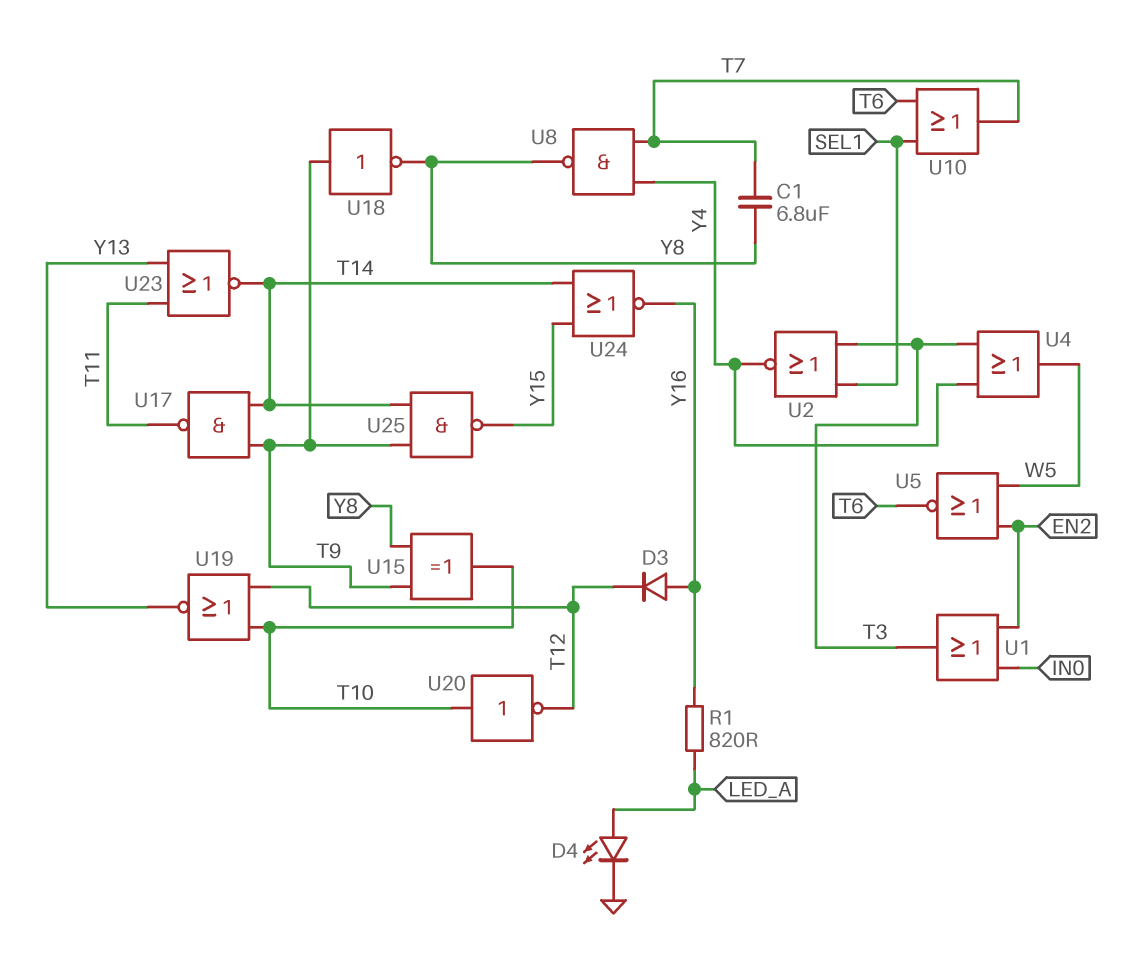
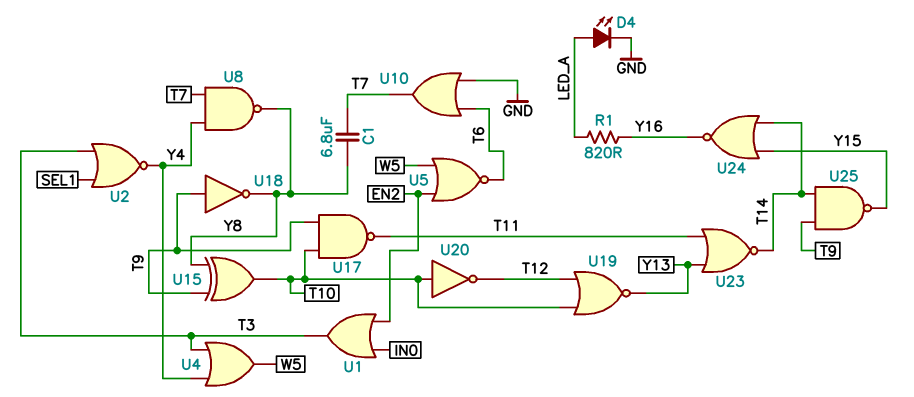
D3: diode (A Y16, K T12) -> none
U10: OR (in SEL1, in T6, out T7) -> OR (in GND, in T6, out T7)
U17: NAND (in T9, in T14, out T11) -> NAND (in T9, in T10, out T11)

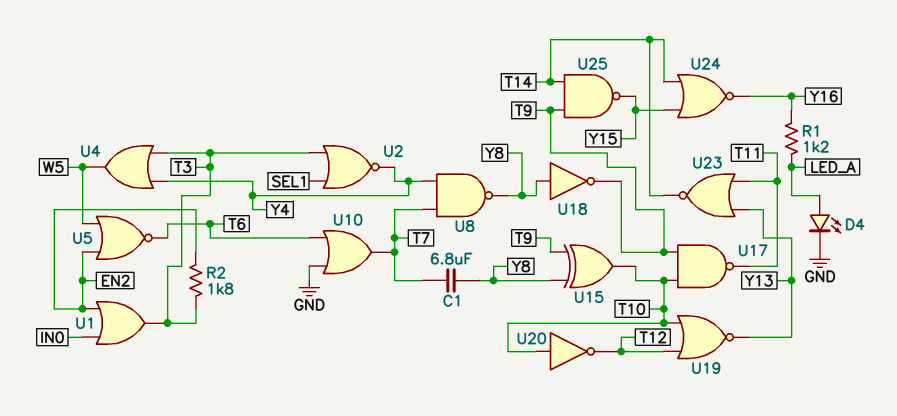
R1: 820 (LED_A, Y16) -> 1.2k (LED_A, Y16)
R2: none -> 1.8k (EN2, T3)
U18: NOT (in T9, out Y8) -> NOT (in Y8, out T9)

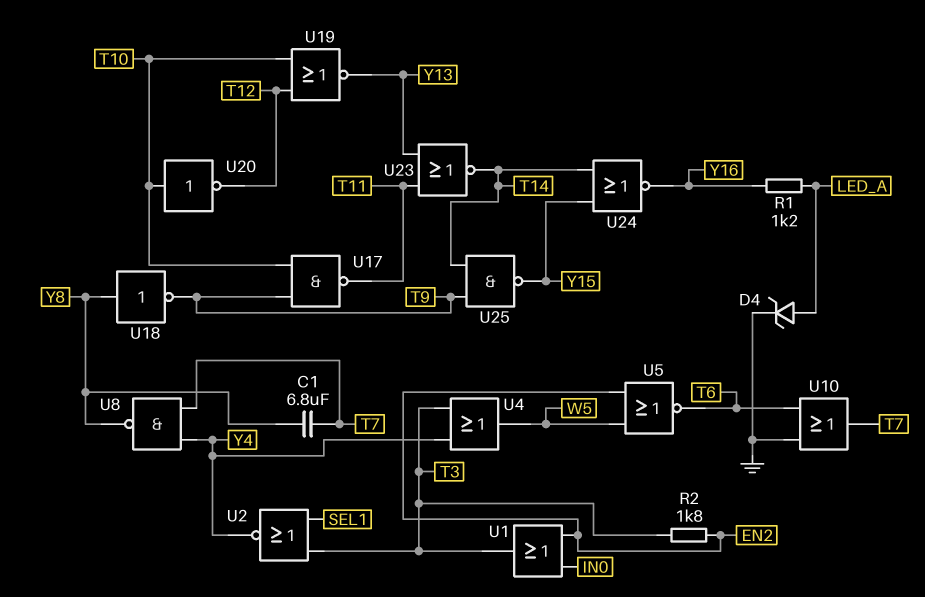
D4: LED (A LED_A, K GND) -> zener (A LED_A, K GND)
U15: XOR (in T9, in Y8, out T10) -> none

